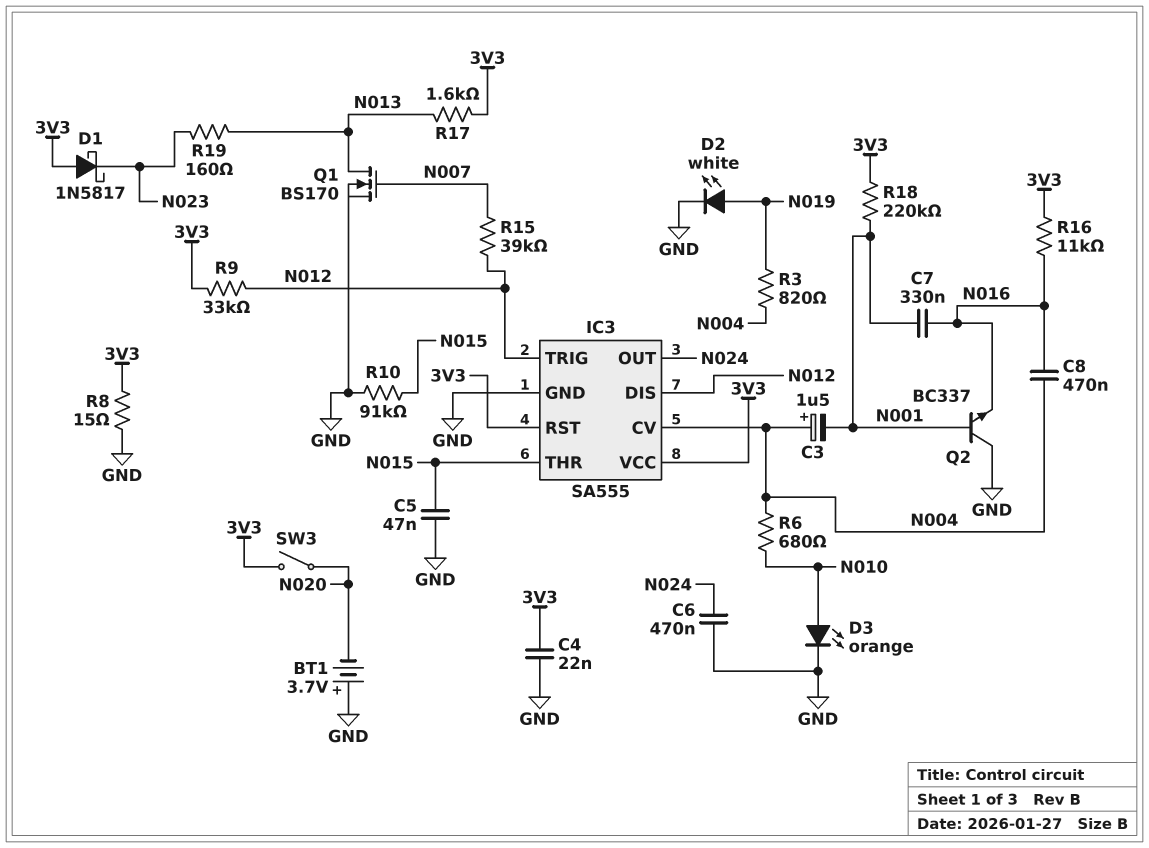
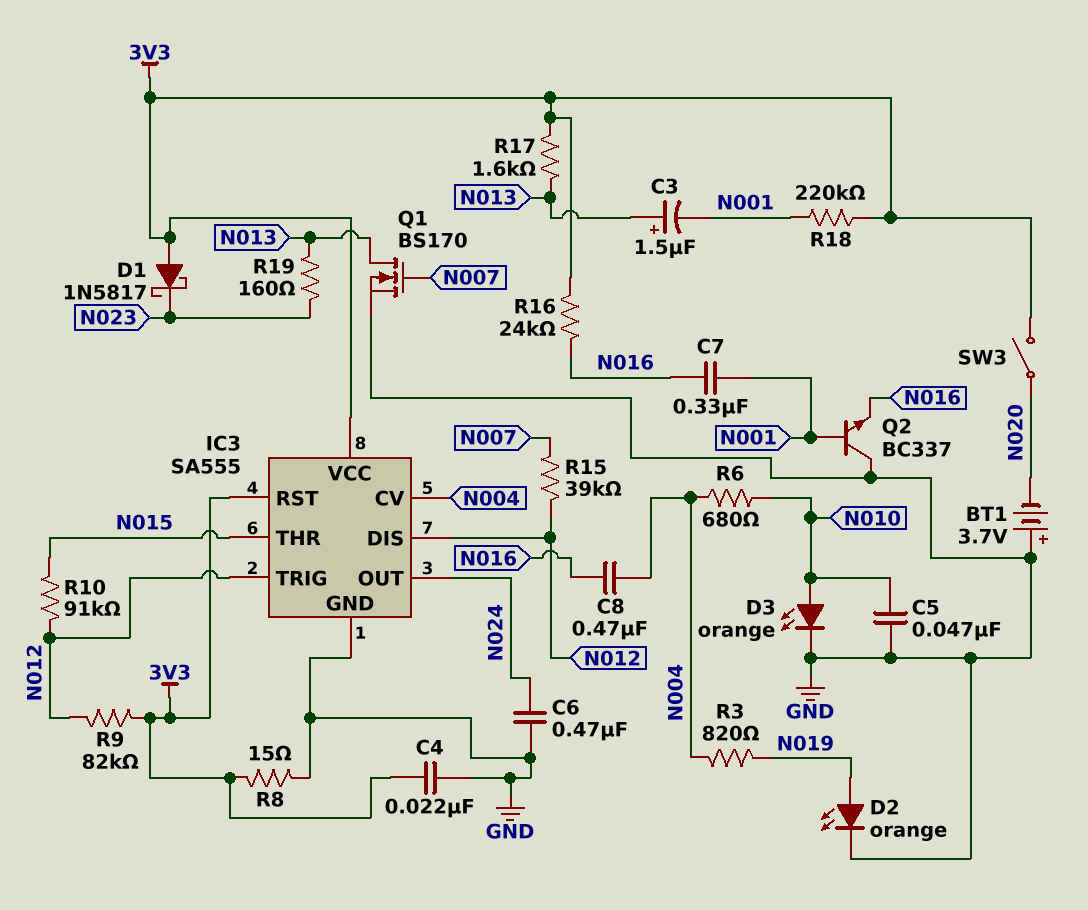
C3: 1.5uF (plus N004, minus N001) -> 1.5uF (plus N013, minus N001)
C5: 47nF (GND, N015) -> 47nF (GND, N010)
D2: LED white (A N019, K GND) -> LED orange (A N019, K GND)
R9: 33k (3V3, N012) -> 82k (3V3, N012)
R10: 91k (GND, N015) -> 91k (N012, N015)
R16: 11k (3V3, N016) -> 24k (3V3, N016)

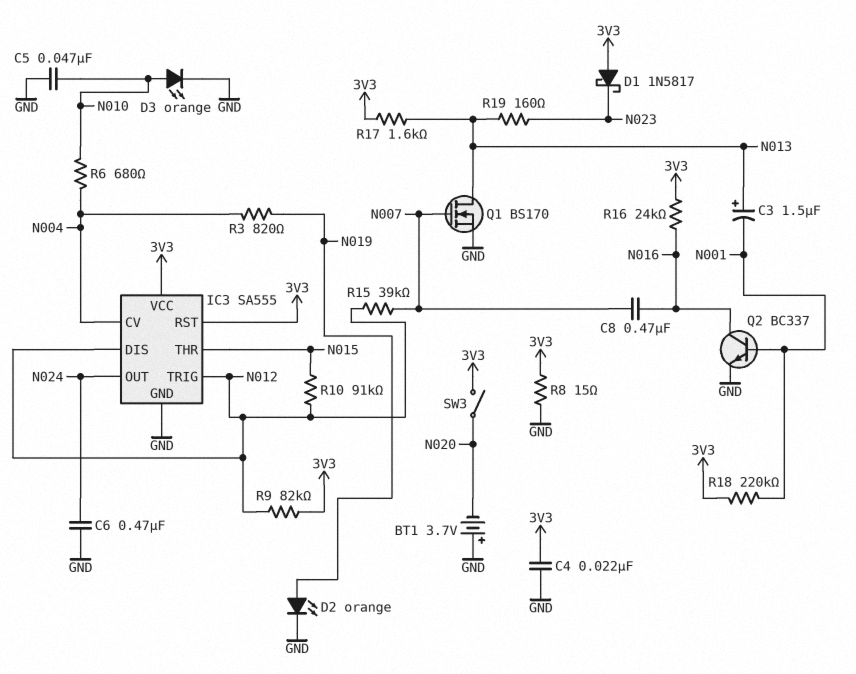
C7: 330nF (N001, N016) -> none
C8: 470nF (N004, N016) -> 470nF (N007, N016)
Q2: NPN BC337 (B N001, C GND, E N016) -> NPN BC337 (B N001, C N016, E GND)

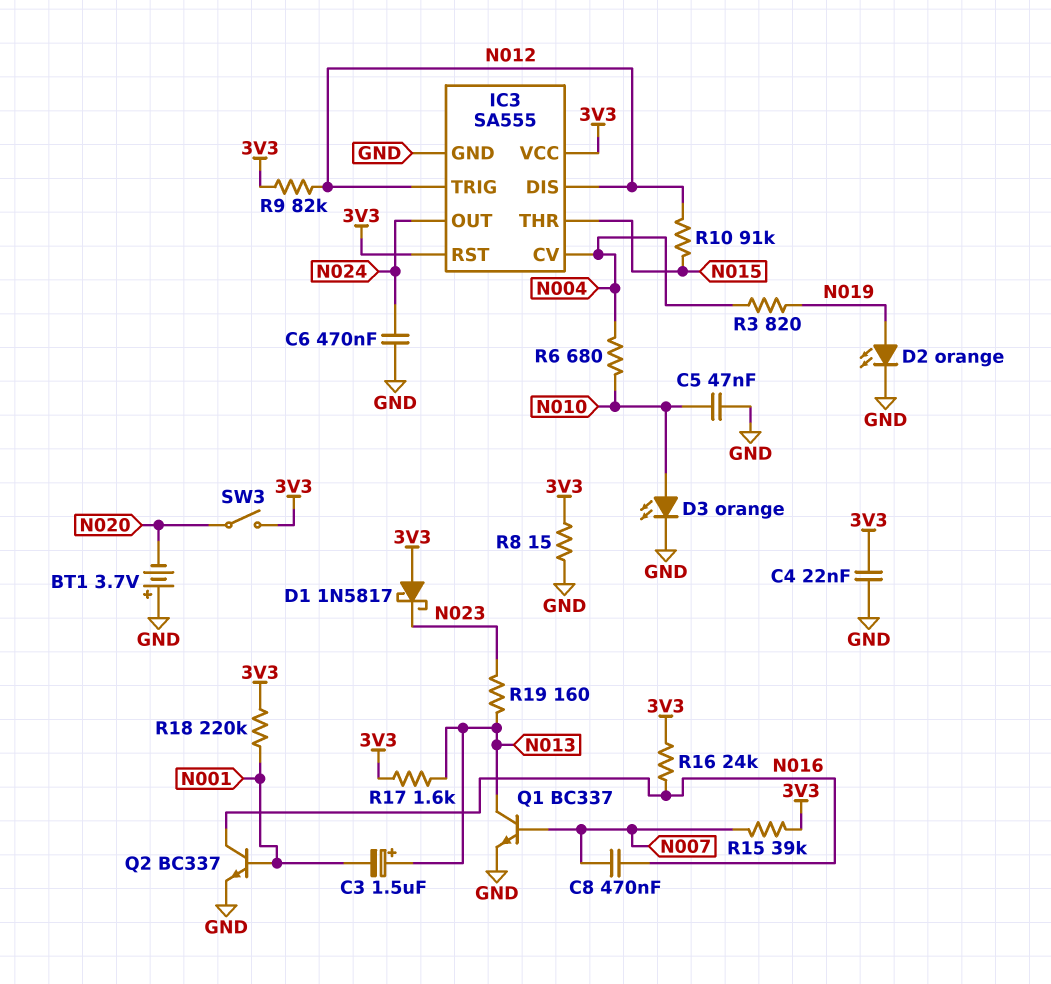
Q1: NMOS BS170 (G N007, D N013, S GND) -> NPN BC337 (B N007, C N013, E GND)
R15: 39k (N007, N012) -> 39k (3V3, N007)

